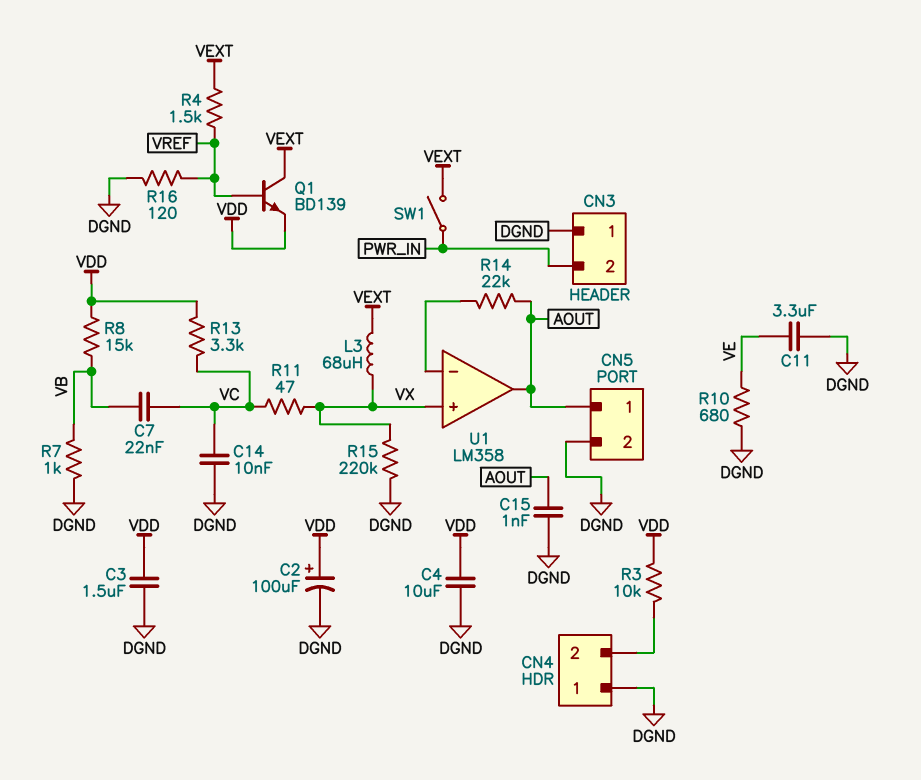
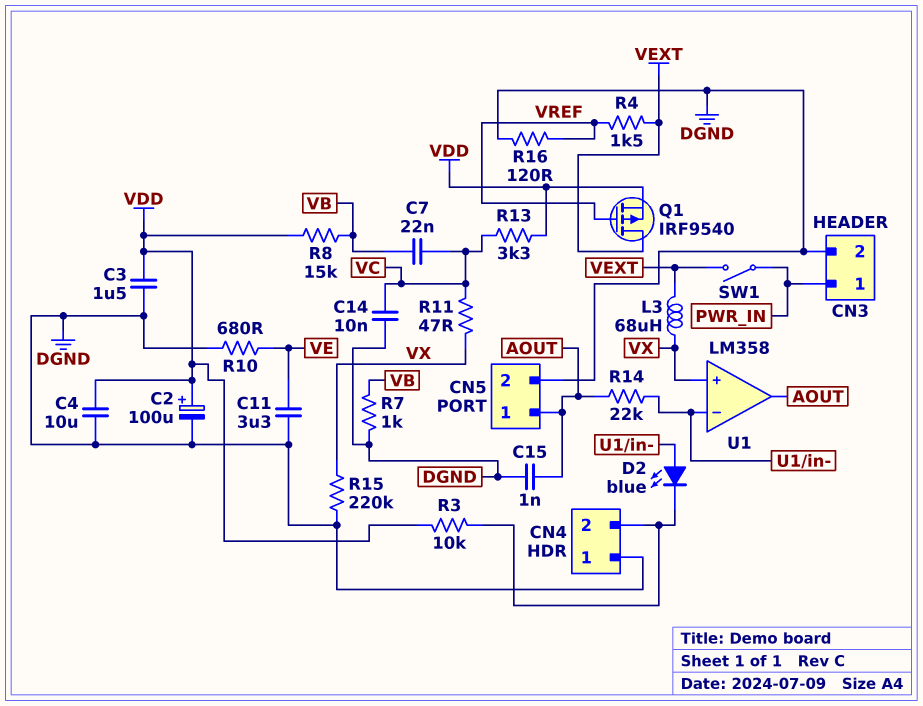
CN3 pin 1: DGND -> PWR_IN
CN3 pin 2: PWR_IN -> DGND
D2: none -> LED blue (A U1/in-, K CN4/2)
Q1: NPN BD139 (B VREF, C VEXT, E VDD) -> PMOS IRF9540 (G VREF, D VEXT, S VDD)

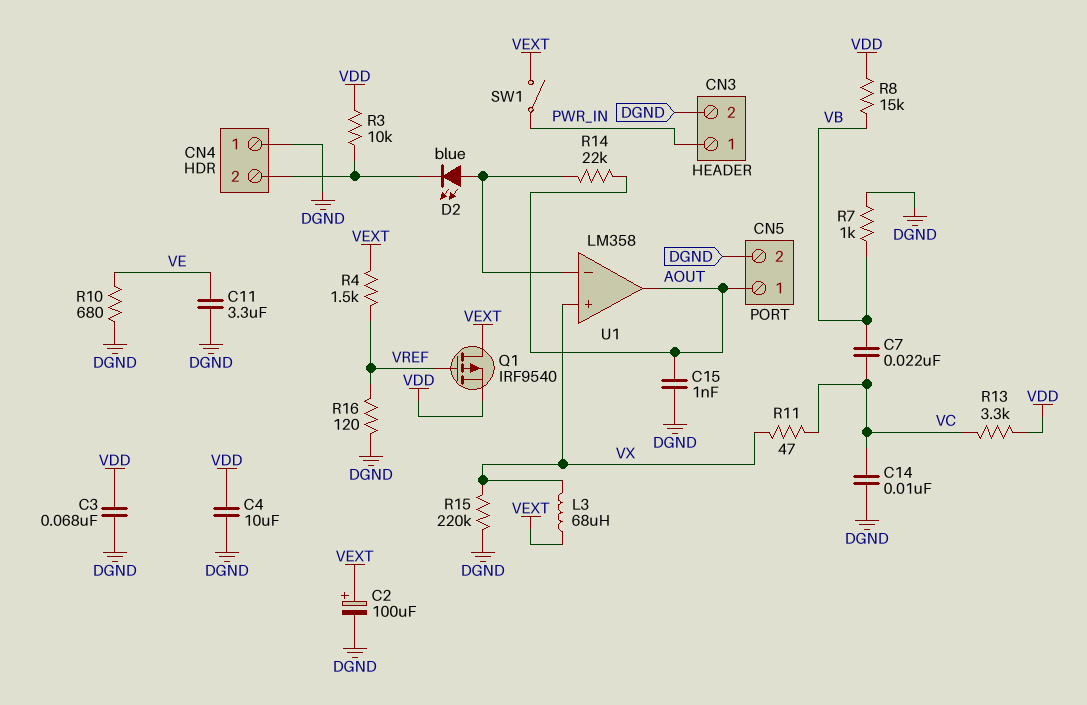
C2: 100uF (plus VDD, minus DGND) -> 100uF (plus VEXT, minus DGND)
C3: 1.5uF (DGND, VDD) -> 68nF (DGND, VDD)

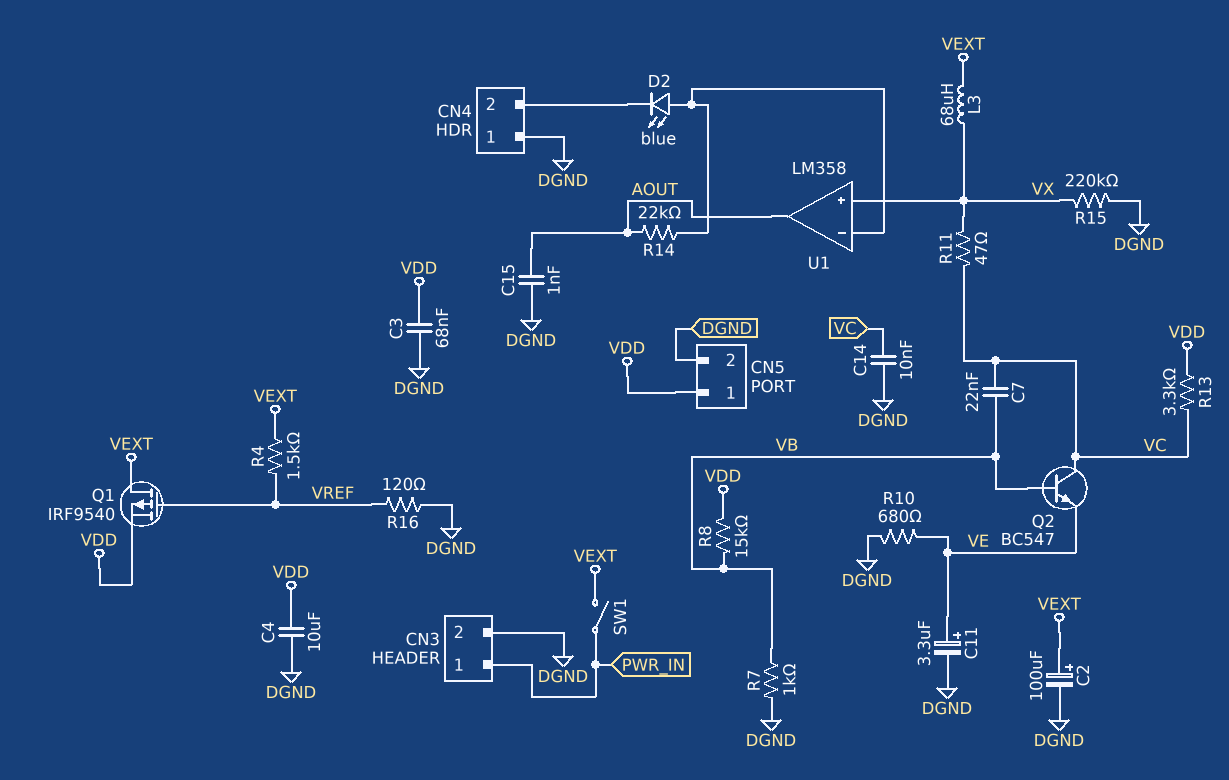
C11: 3.3uF (DGND, VE) -> 3.3uF (plus VE, minus DGND)
CN5 pin 1: AOUT -> VDD
Q2: none -> NPN BC547 (B VB, C VC, E VE)
R3: 10k (CN4/2, VDD) -> none

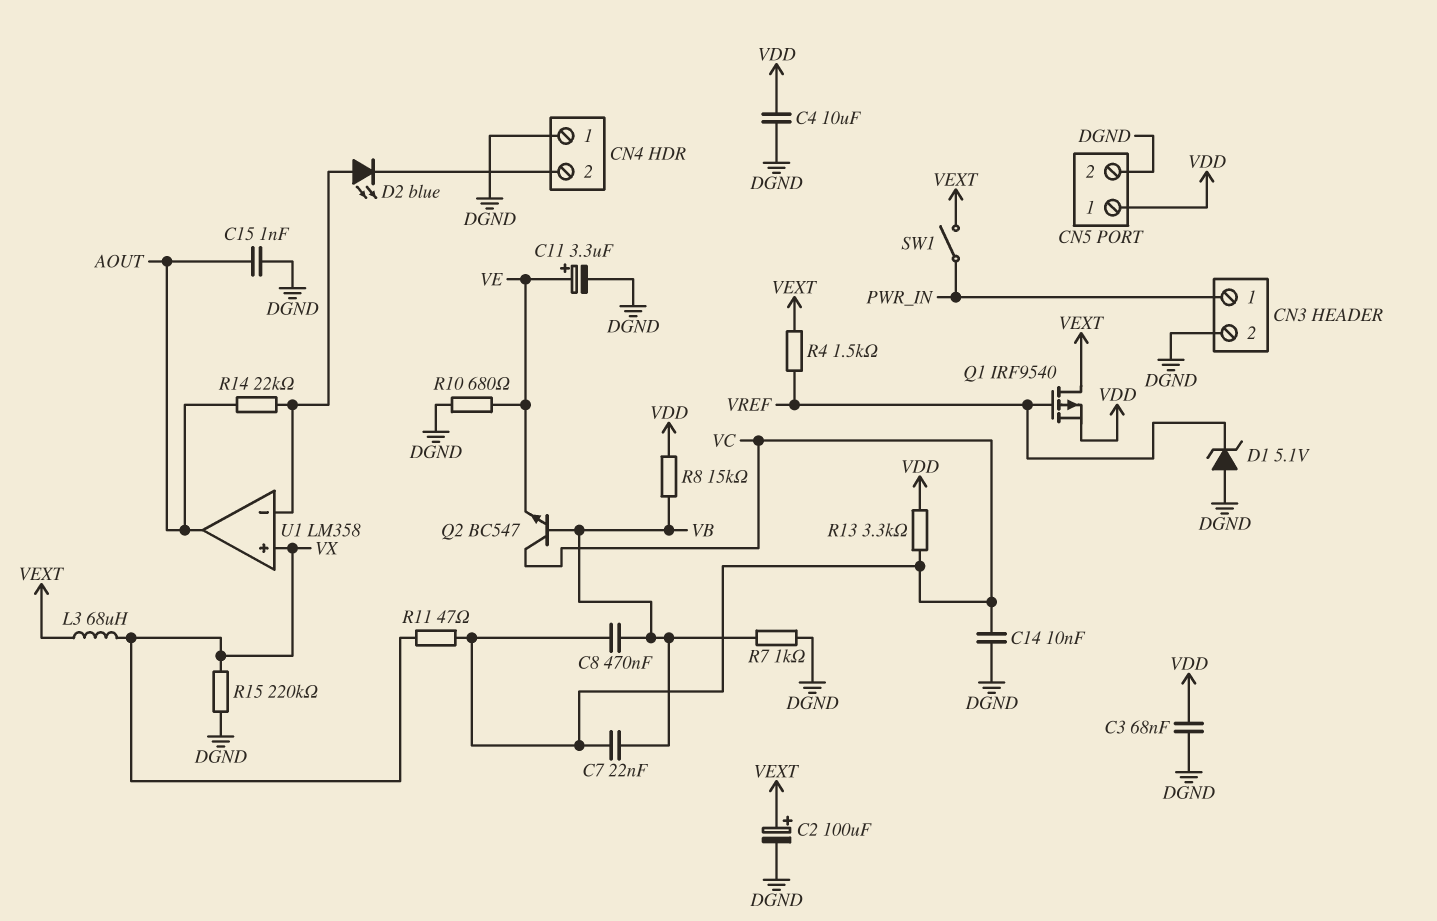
C8: none -> 470nF (VB, VC)
D1: none -> zener 5.1V (A DGND, K VREF)
R16: 120 (DGND, VREF) -> none

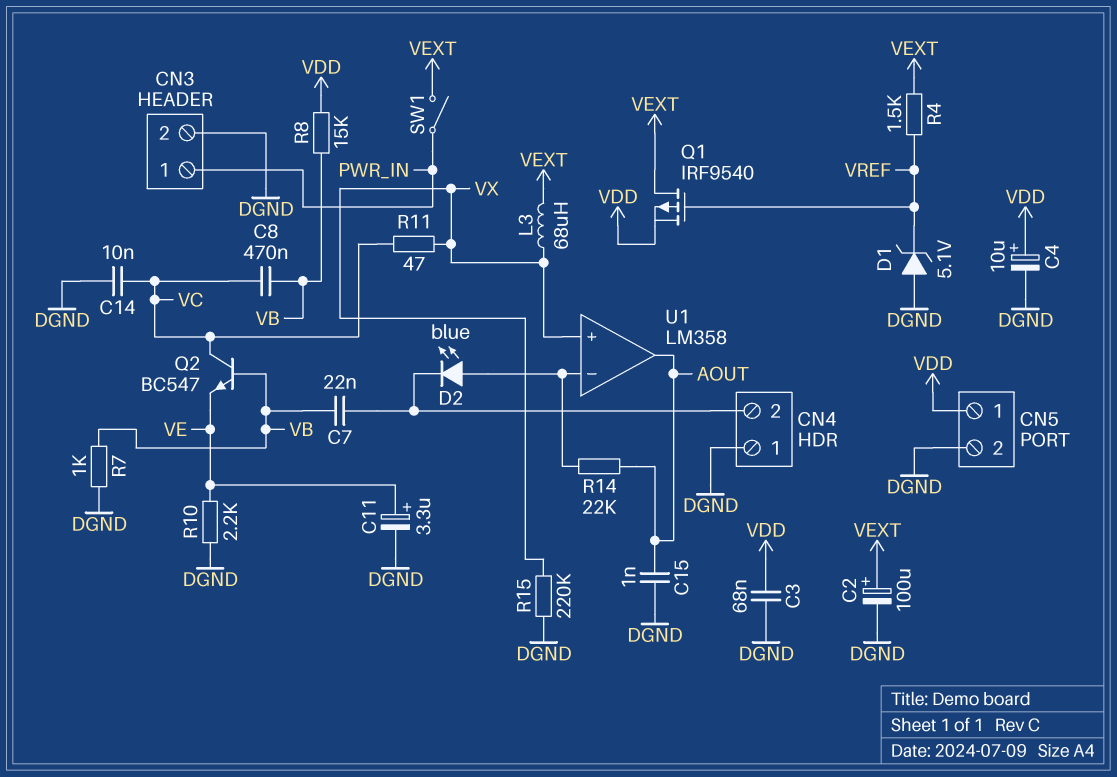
C4: 10uF (DGND, VDD) -> 10uF (plus VDD, minus DGND)
C7: 22nF (VB, VC) -> 22nF (CN4/2, VB)
R10: 680 (DGND, VE) -> 2.2k (DGND, VE)
R13: 3.3k (VC, VDD) -> none

